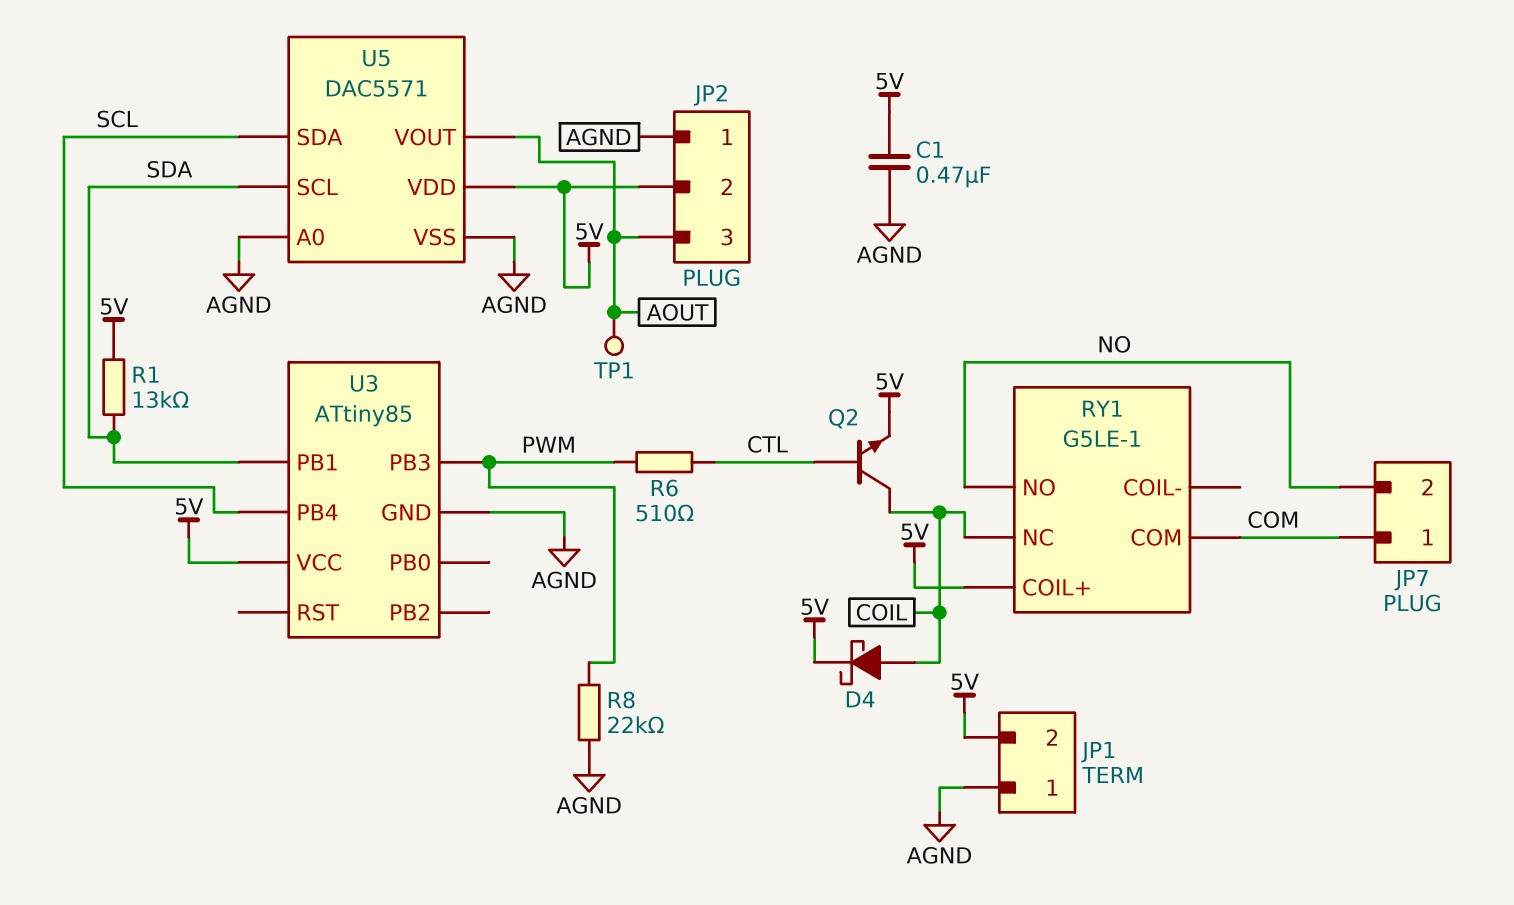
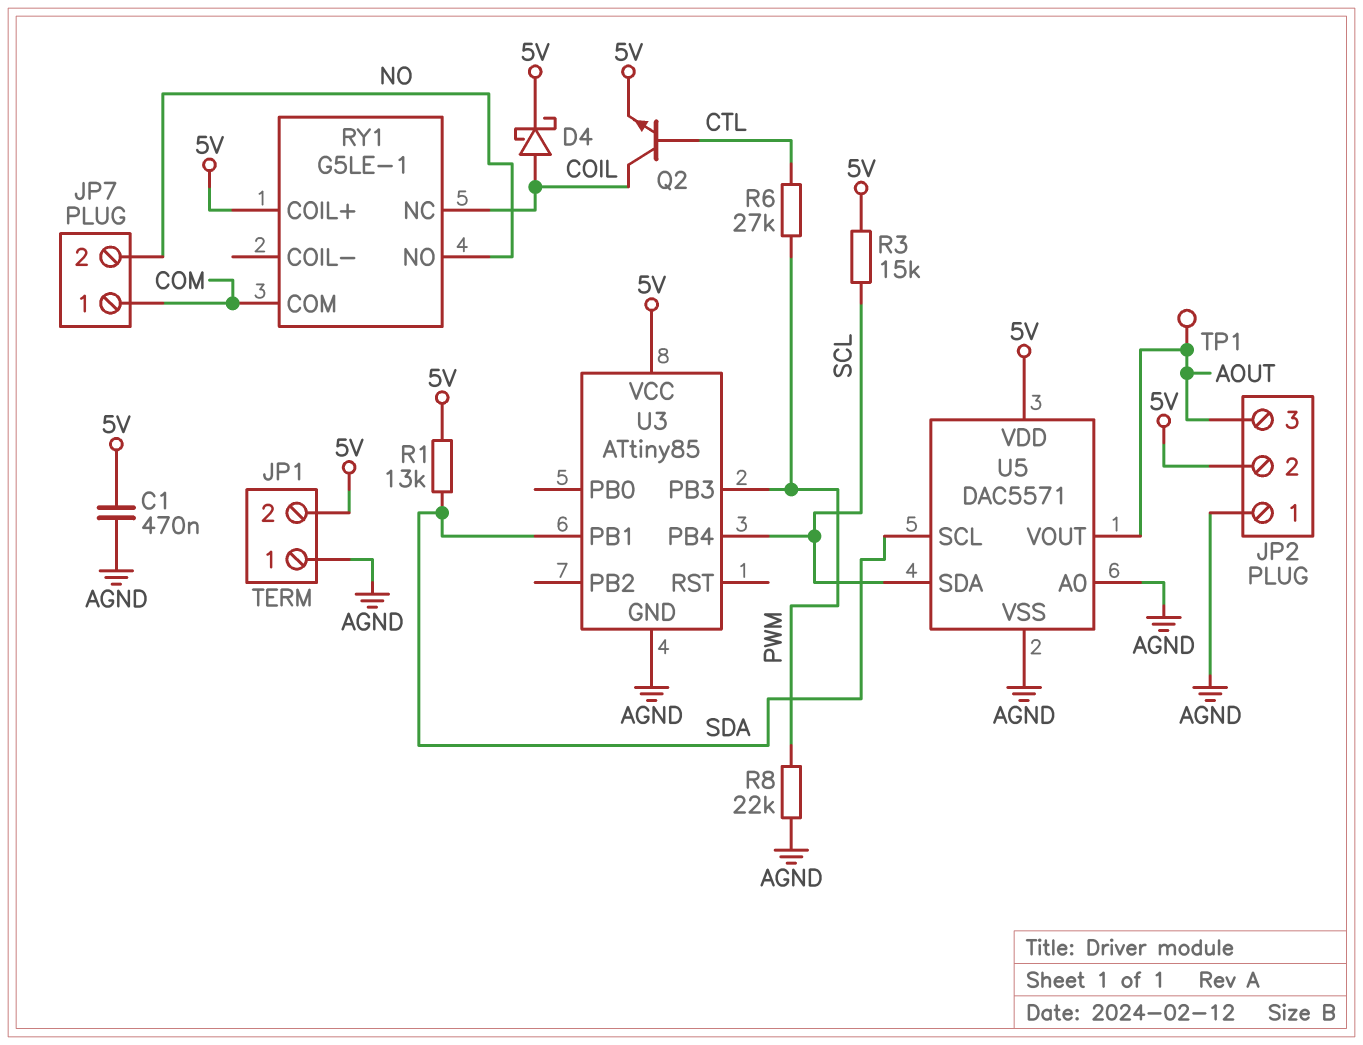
R3: none -> 15k (5V, SCL)
R6: 510 (CTL, PWM) -> 27k (CTL, PWM)

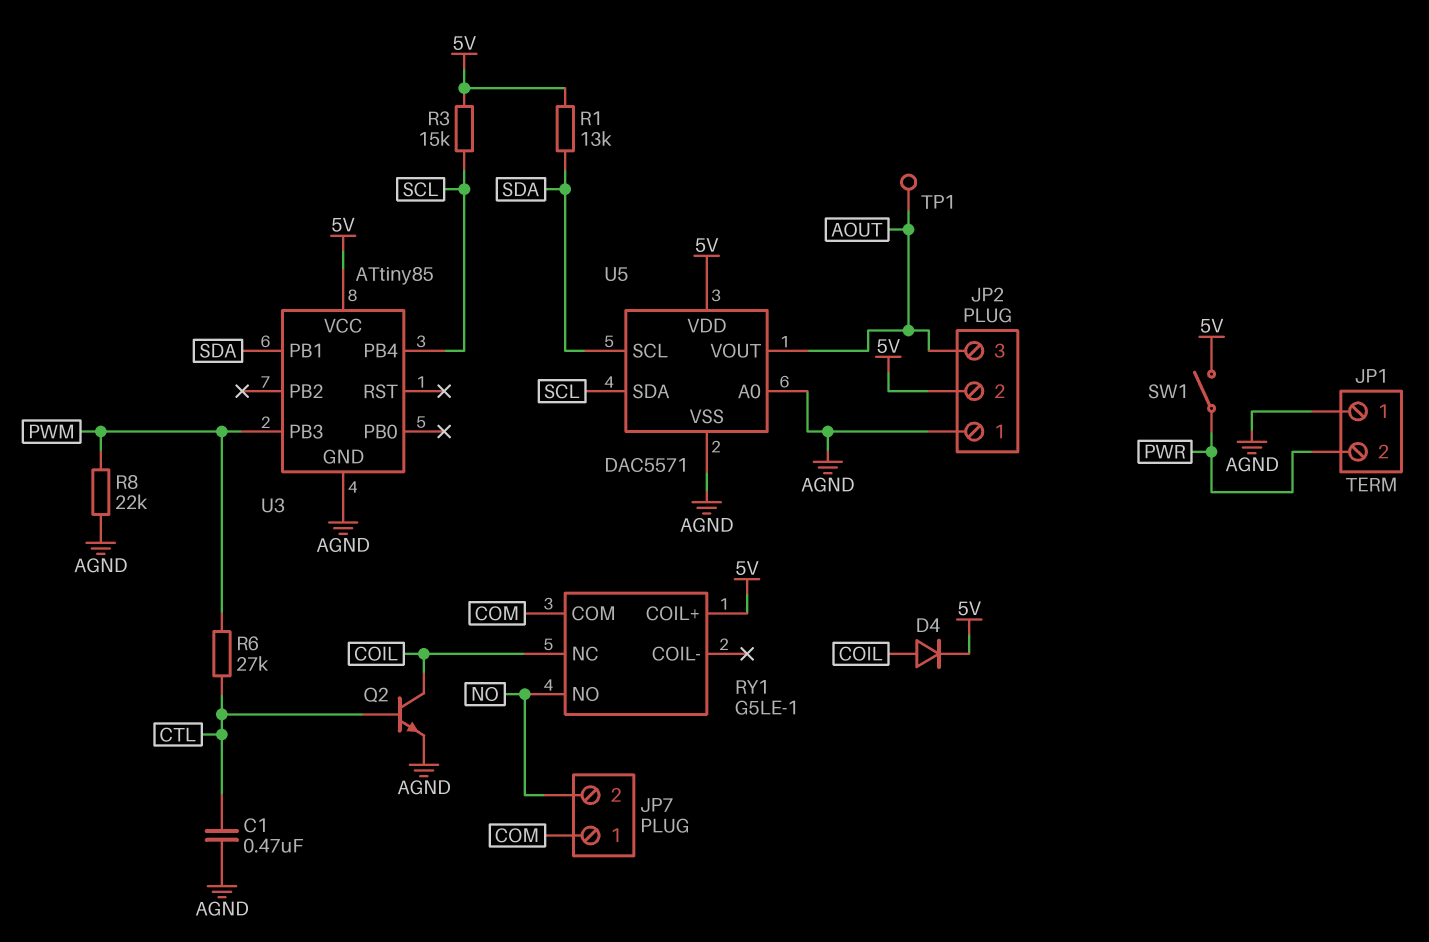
C1: 470nF (5V, AGND) -> 470nF (AGND, CTL)
D4: schottky (A COIL, K 5V) -> diode (A COIL, K 5V)
JP1 pin 2: 5V -> PWR
Q2: NPN (B CTL, C COIL, E 5V) -> NPN (B CTL, C COIL, E AGND)
SW1: none -> switch (5V, PWR)

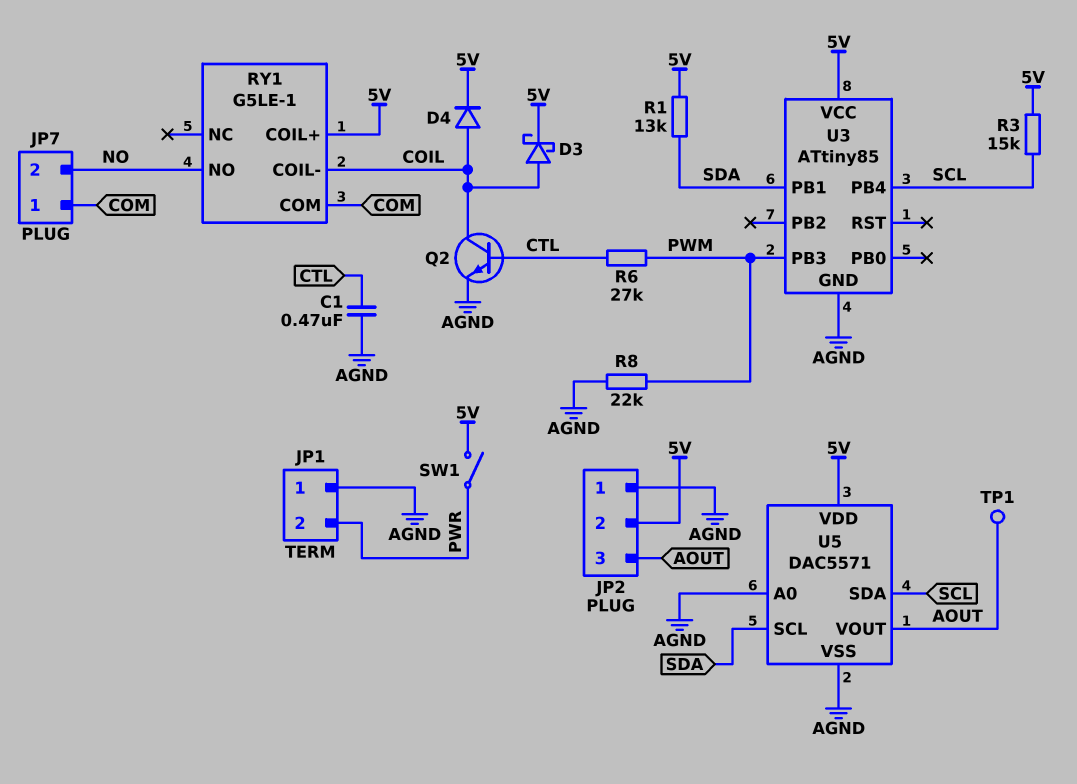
D3: none -> schottky (A COIL, K 5V)
RY1 pin COIL-: none -> COIL
RY1 pin NC: COIL -> none

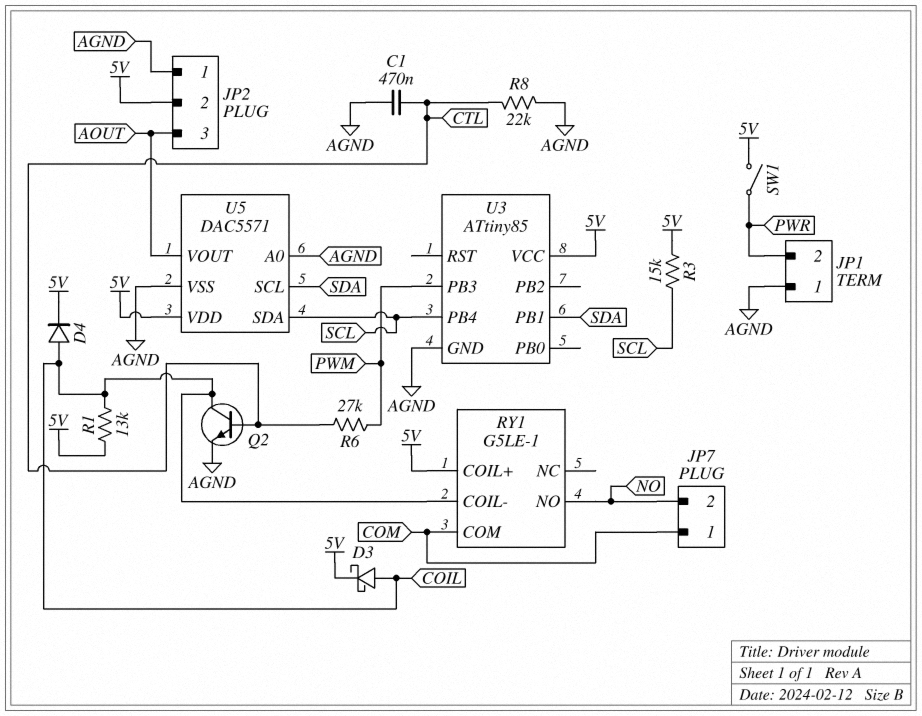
R1: 13k (5V, SDA) -> 13k (5V, COIL)
R8: 22k (AGND, PWM) -> 22k (AGND, CTL)
TP1: test point (AOUT) -> none

